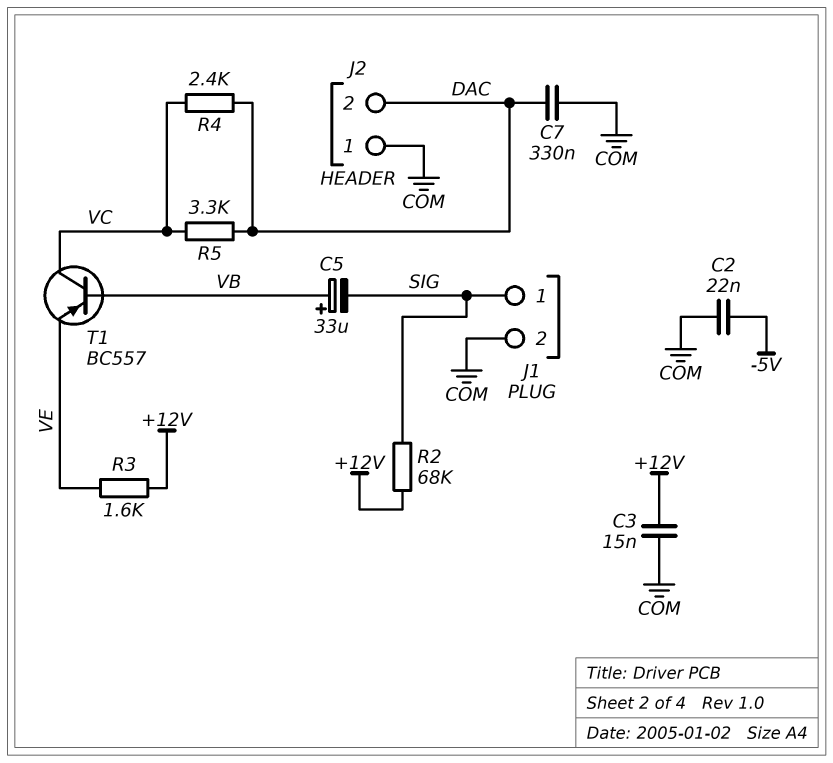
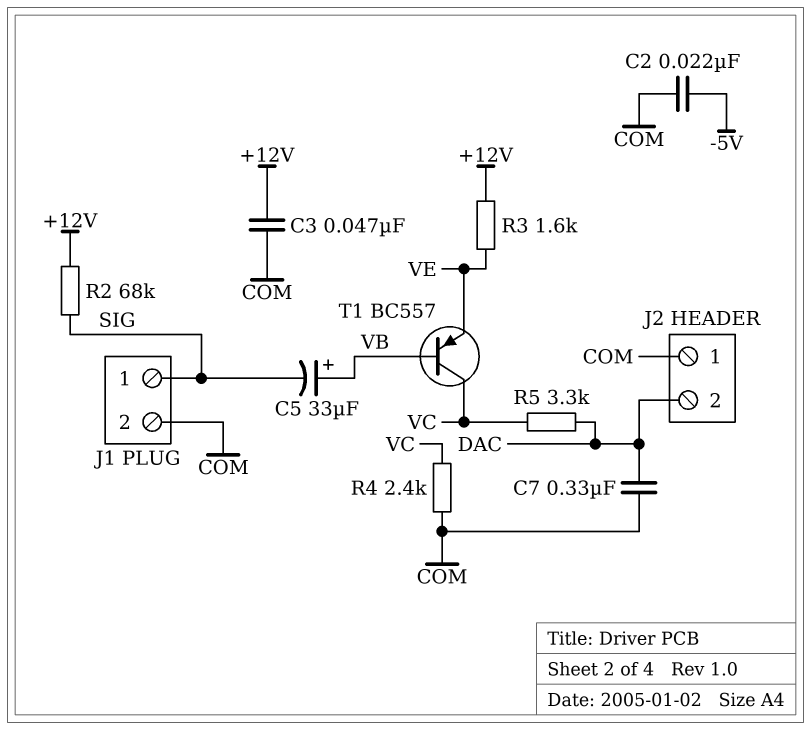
C3: 15nF (+12V, COM) -> 47nF (+12V, COM)
R4: 2.4k (DAC, VC) -> 2.4k (COM, VC)

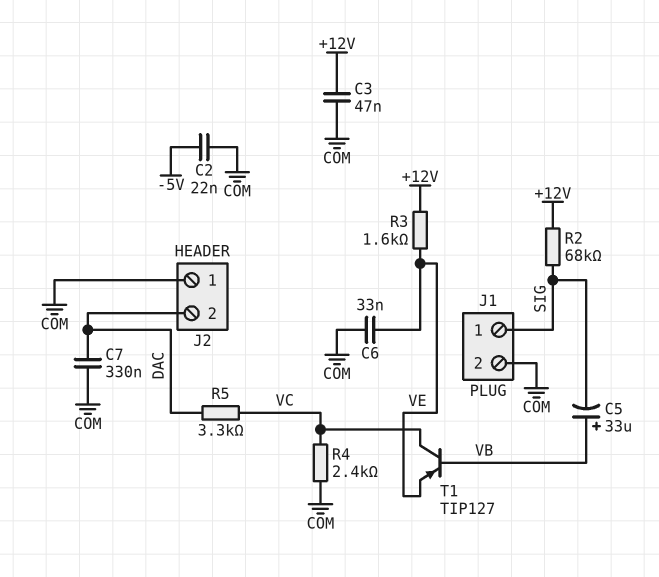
C6: none -> 33nF (COM, VE)
T1: PNP BC557 (B VB, C VC, E VE) -> PNP TIP127 (B VB, C VC, E VE)

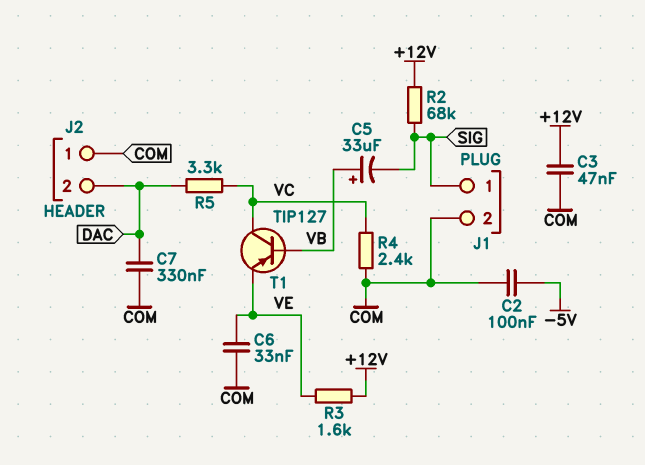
C2: 22nF (-5V, COM) -> 100nF (-5V, COM)

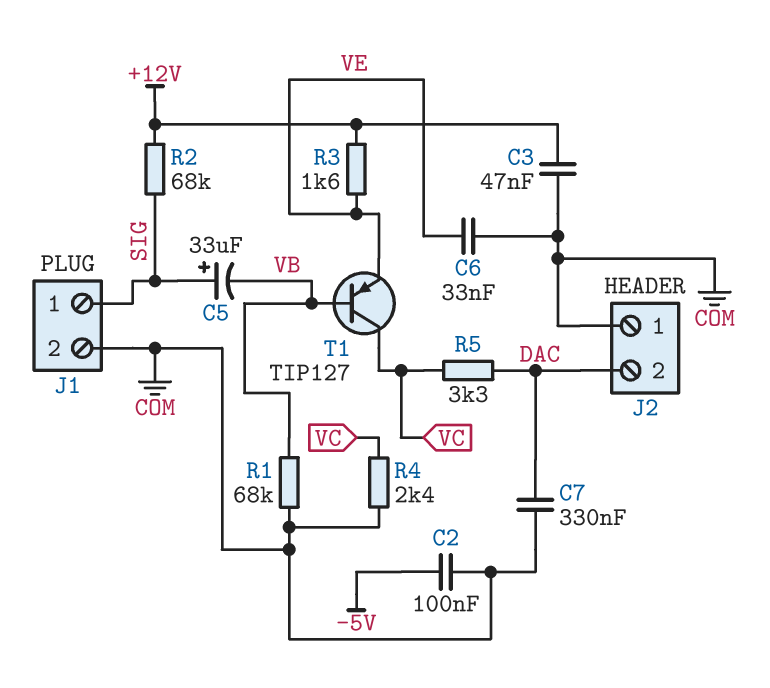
C5: 33uF (plus VB, minus SIG) -> 33uF (plus SIG, minus VB)
R1: none -> 68k (COM, VB)

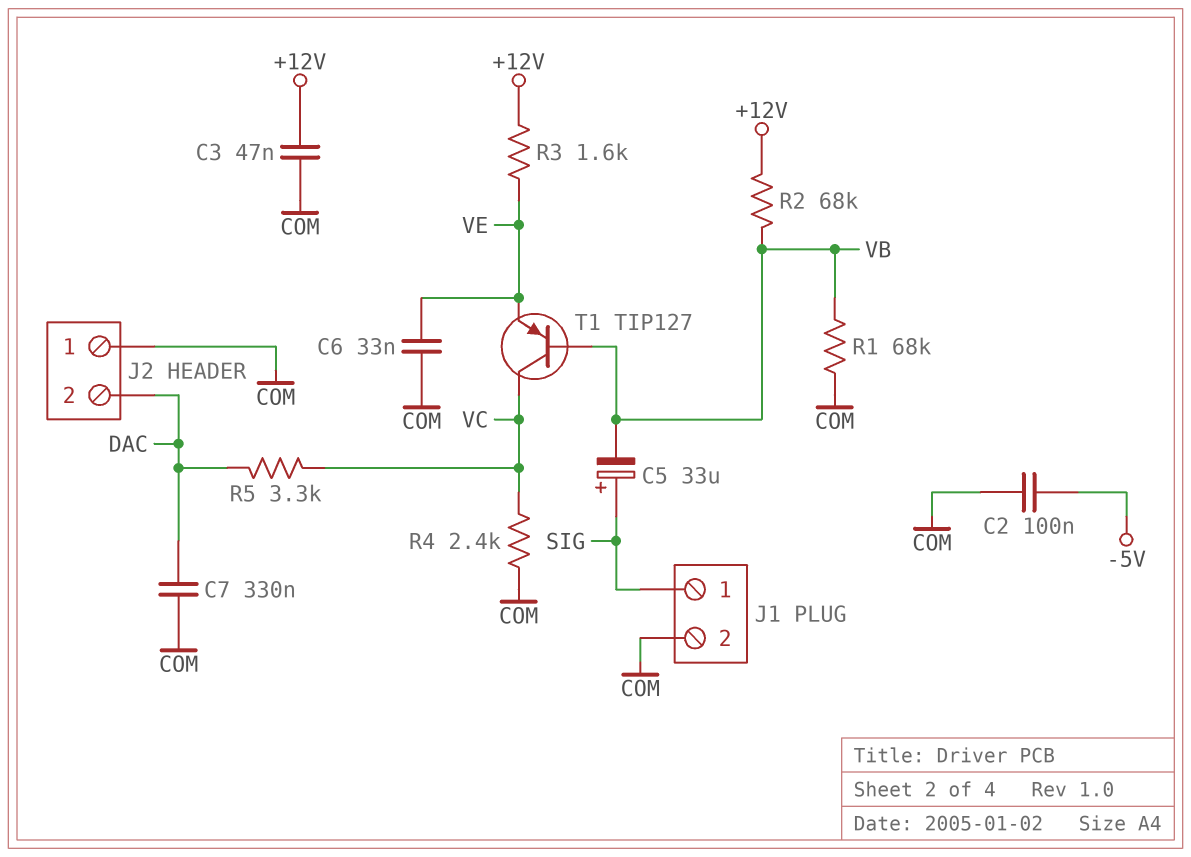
R2: 68k (+12V, SIG) -> 68k (+12V, VB)

